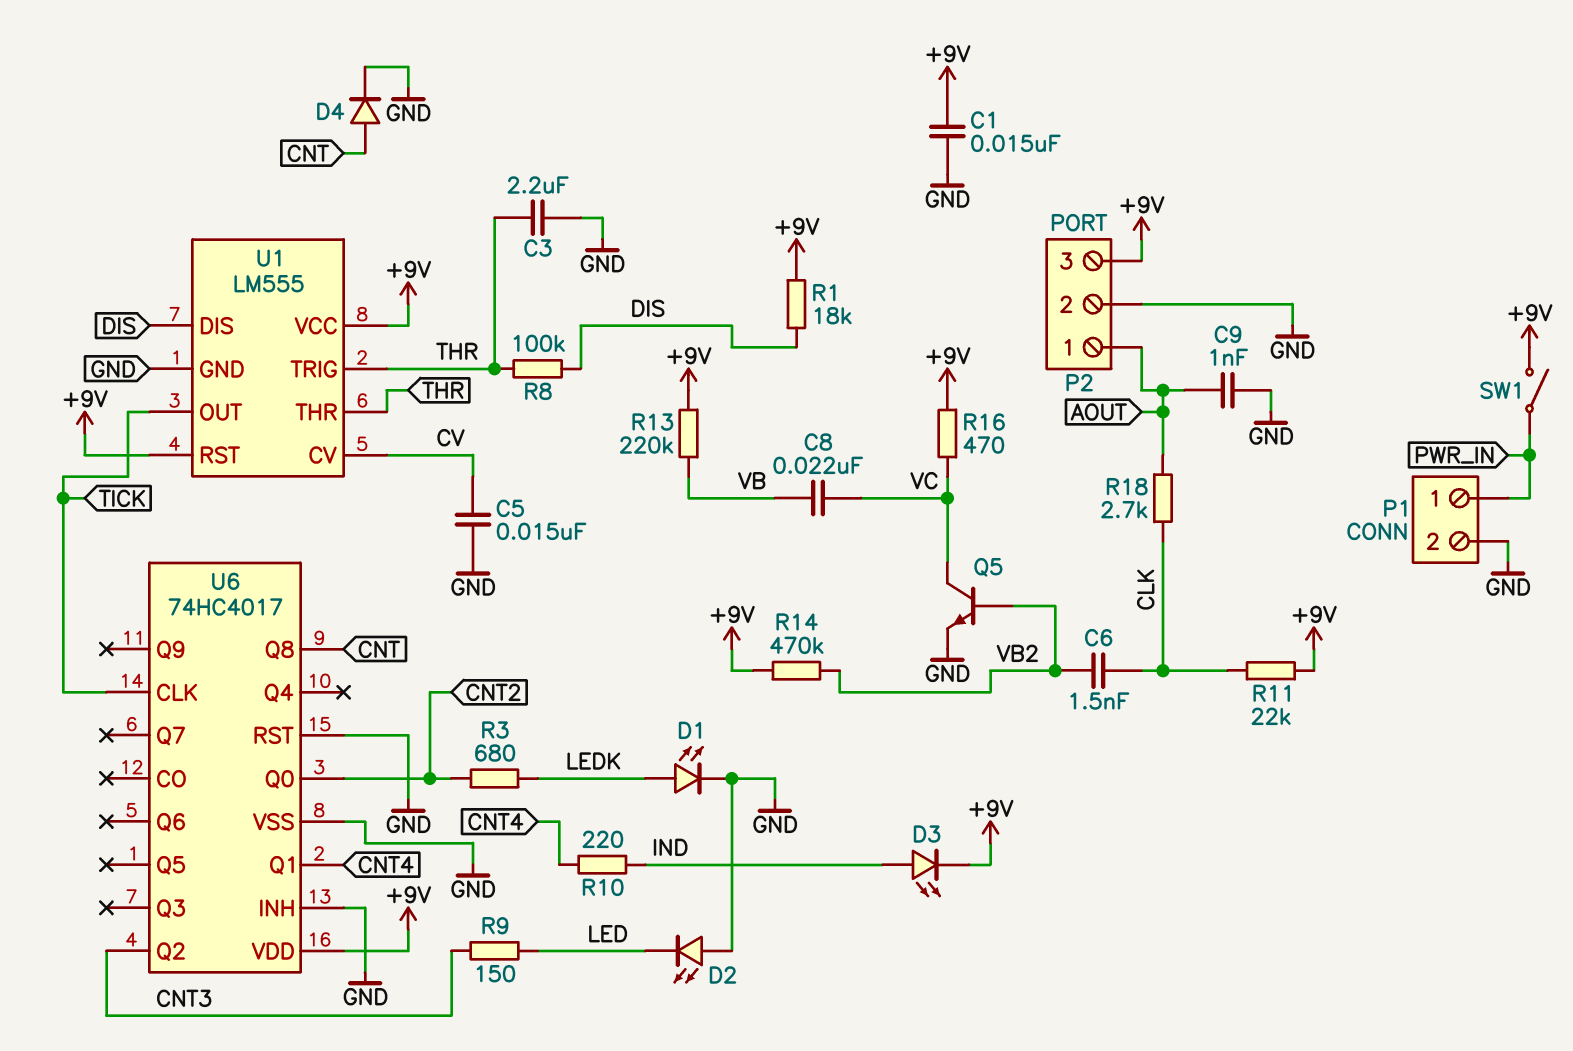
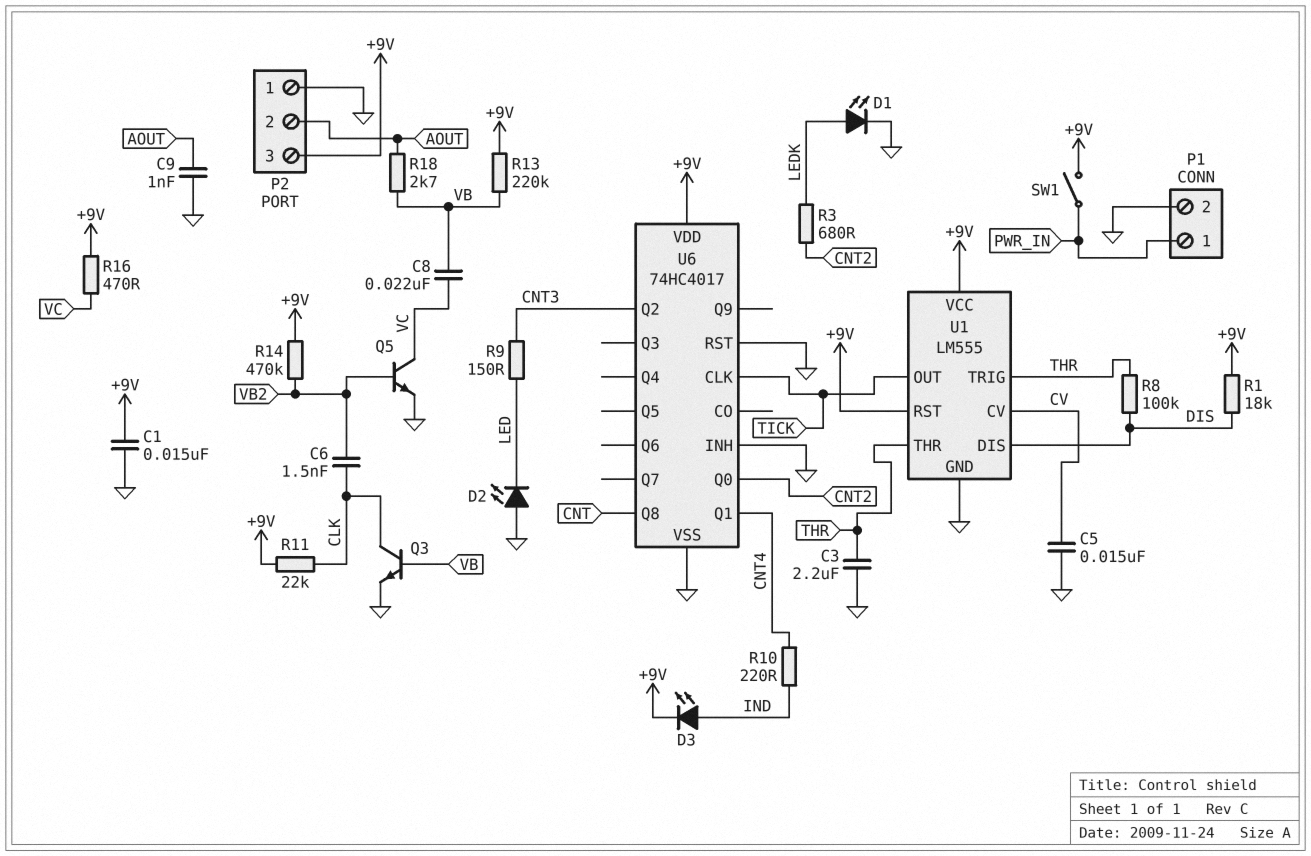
D4: diode (A CNT, K GND) -> none
P2 pin 1: AOUT -> GND
P2 pin 2: GND -> AOUT
Q3: none -> NPN (B VB, C CLK, E GND)
R18: 2.7k (AOUT, CLK) -> 2.7k (AOUT, VB)

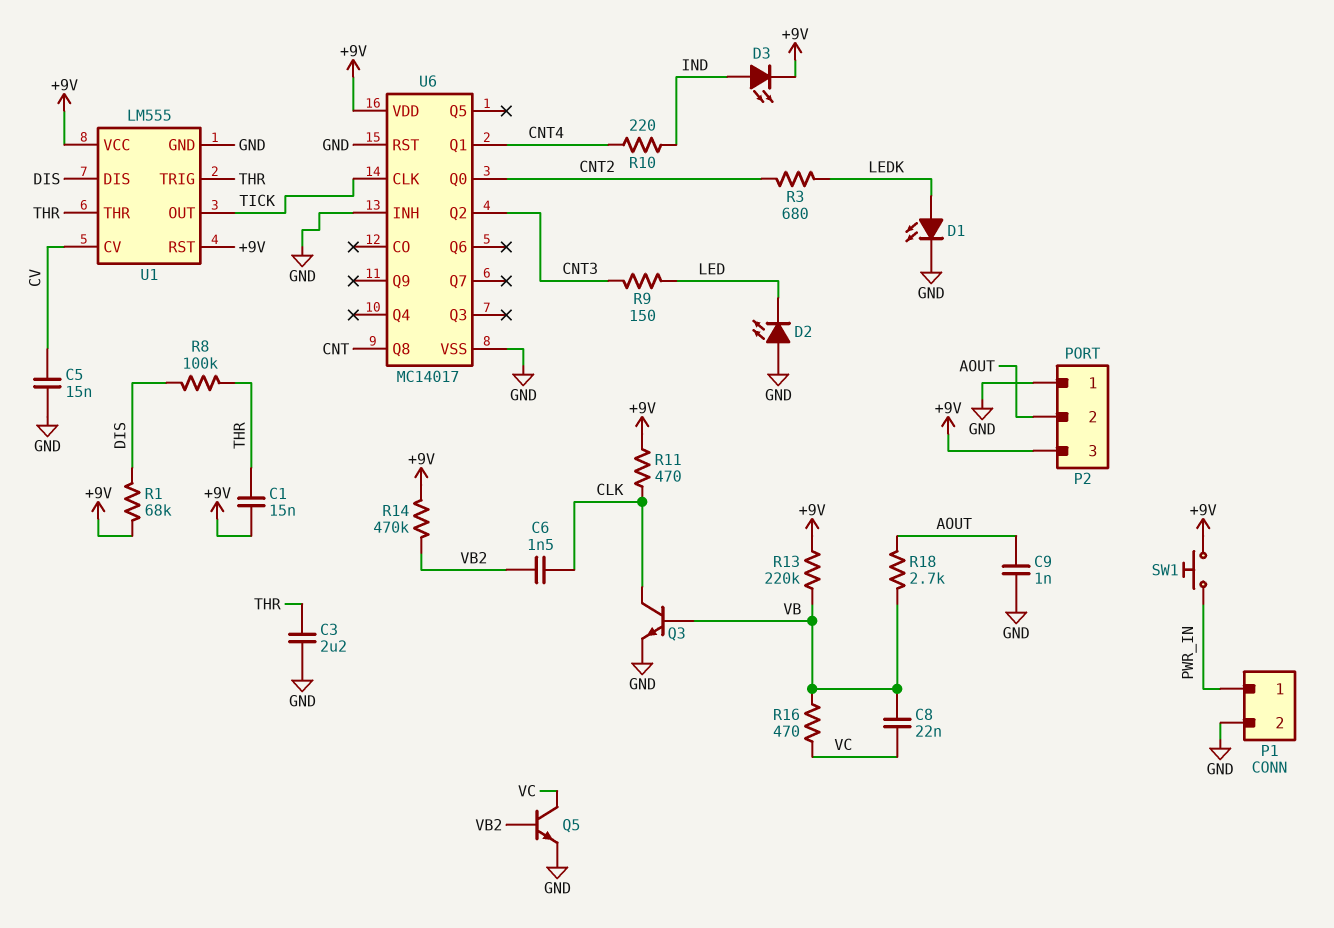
C1: 15nF (+9V, GND) -> 15nF (+9V, THR)
R1: 18k (+9V, DIS) -> 68k (+9V, DIS)
R11: 22k (+9V, CLK) -> 470 (+9V, CLK)
R16: 470 (+9V, VC) -> 470 (VB, VC)
SW1: switch (+9V, PWR_IN) -> button (+9V, PWR_IN)
U6: 74HC4017 -> MC14017

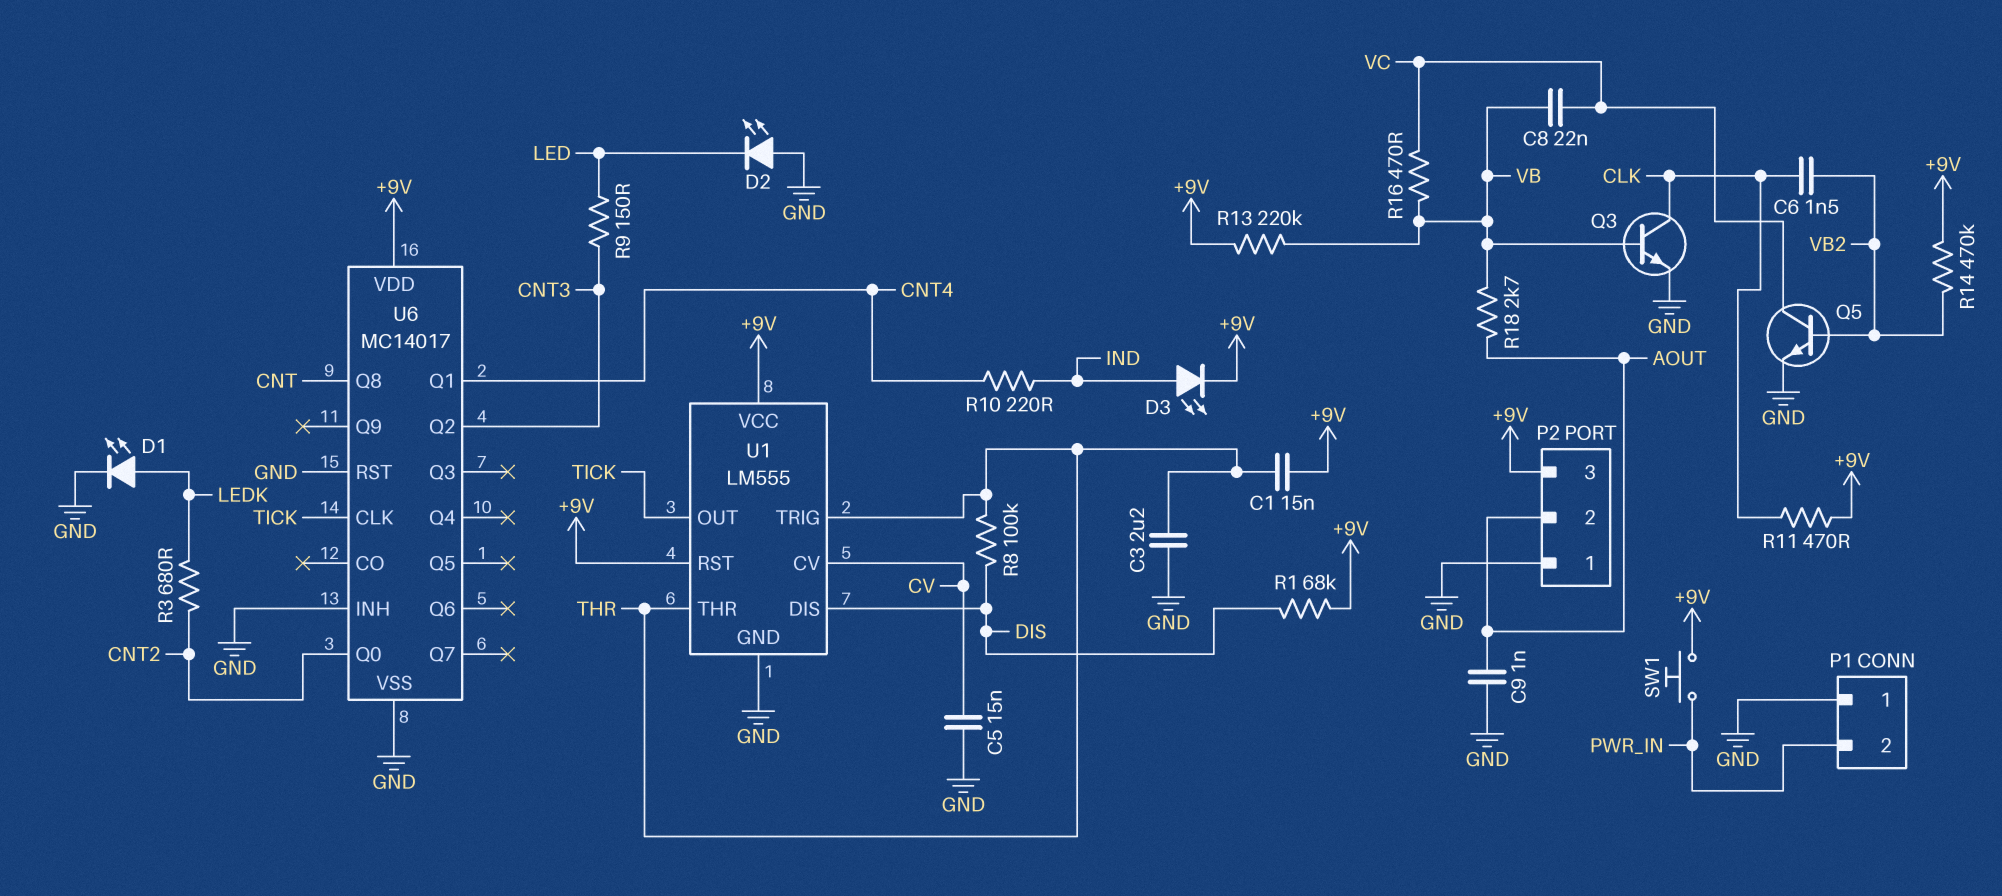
P1 pin 1: PWR_IN -> GND
P1 pin 2: GND -> PWR_IN

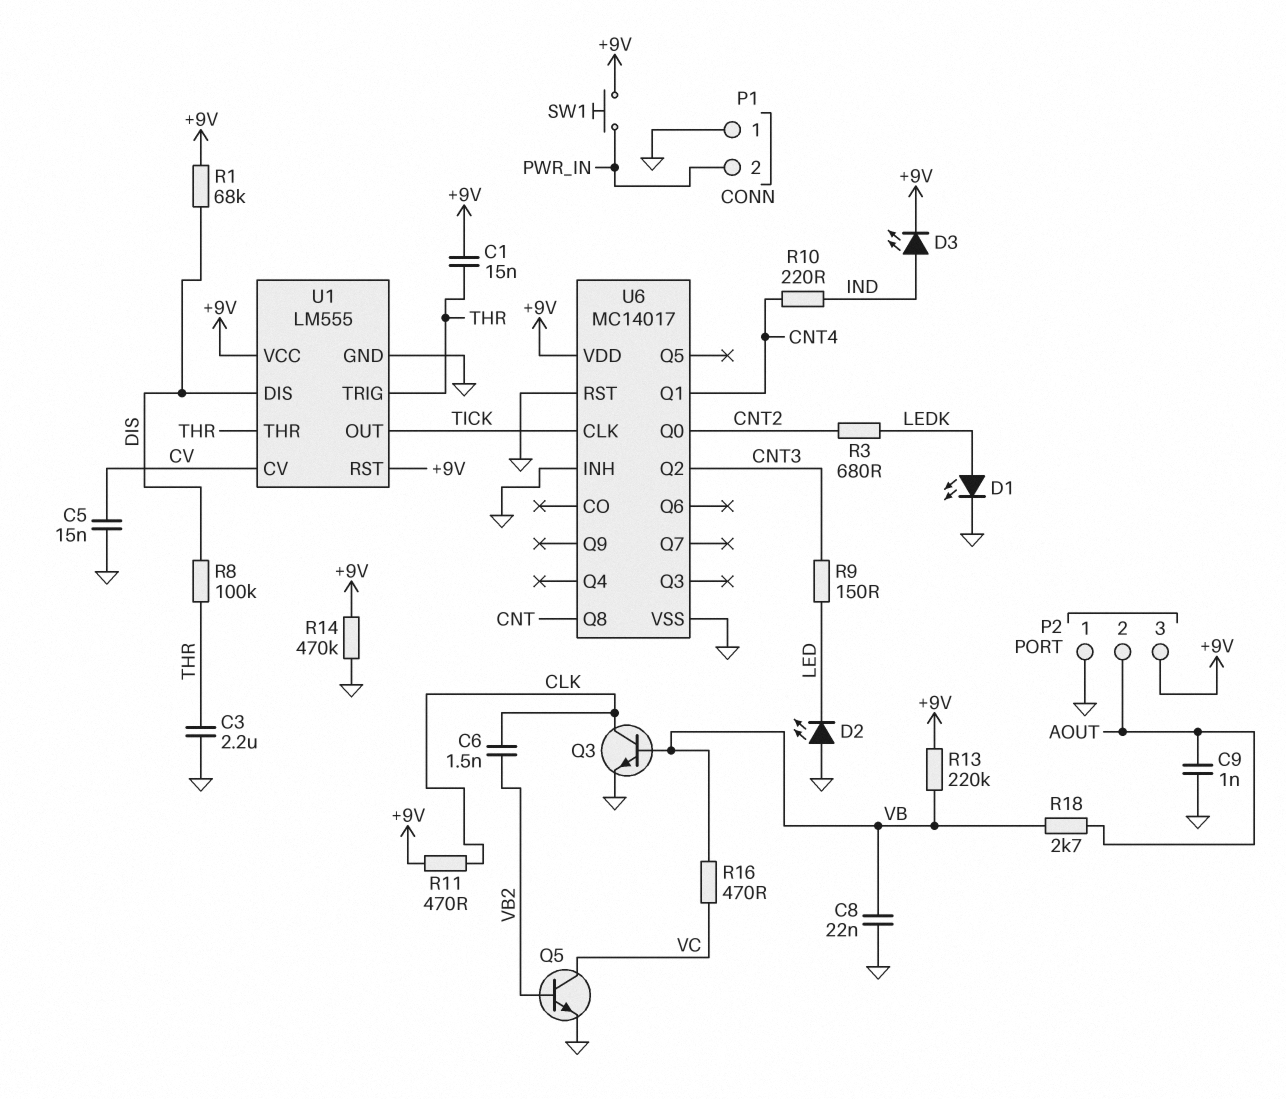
C8: 22nF (VB, VC) -> 22nF (GND, VB)
R14: 470k (+9V, VB2) -> 470k (+9V, GND)

